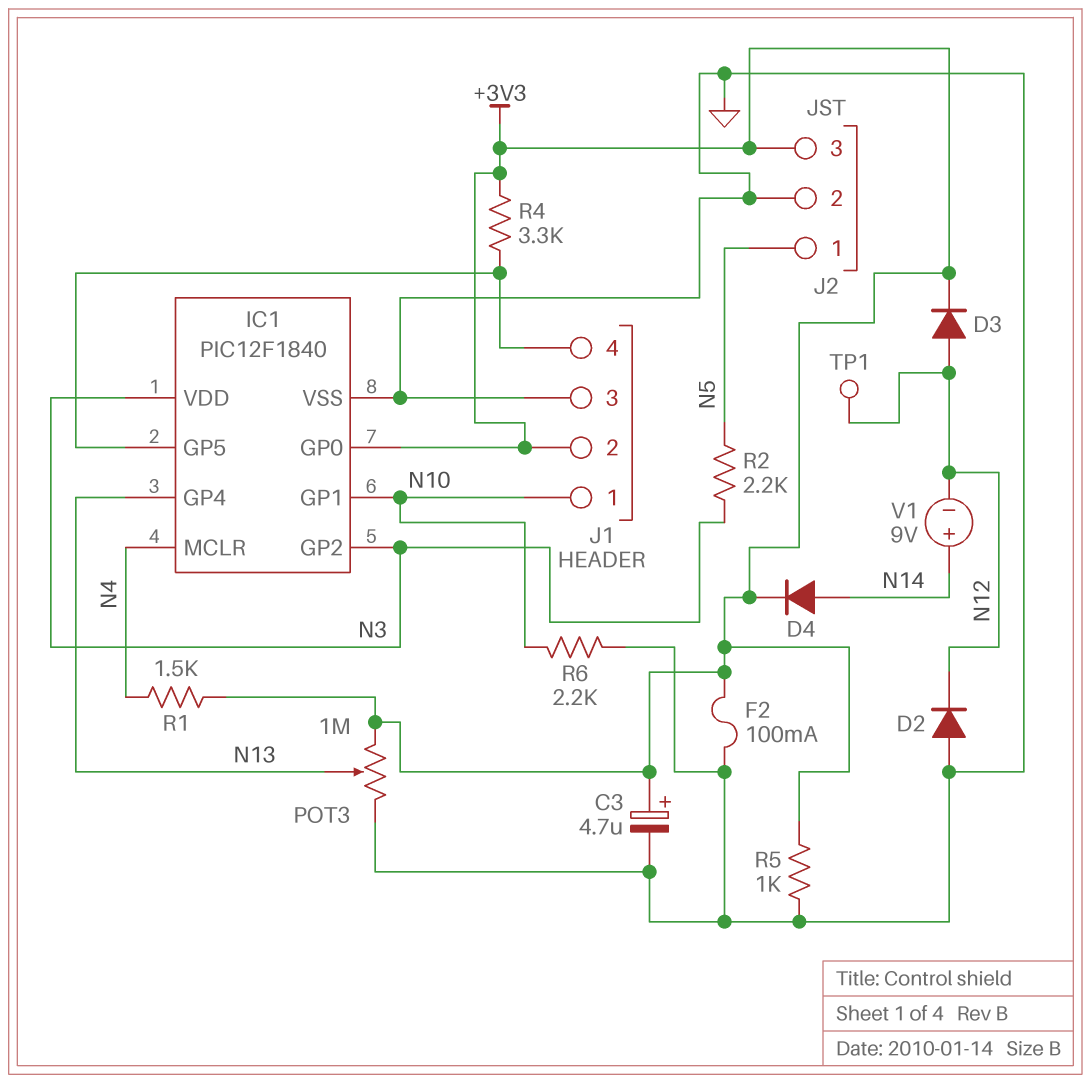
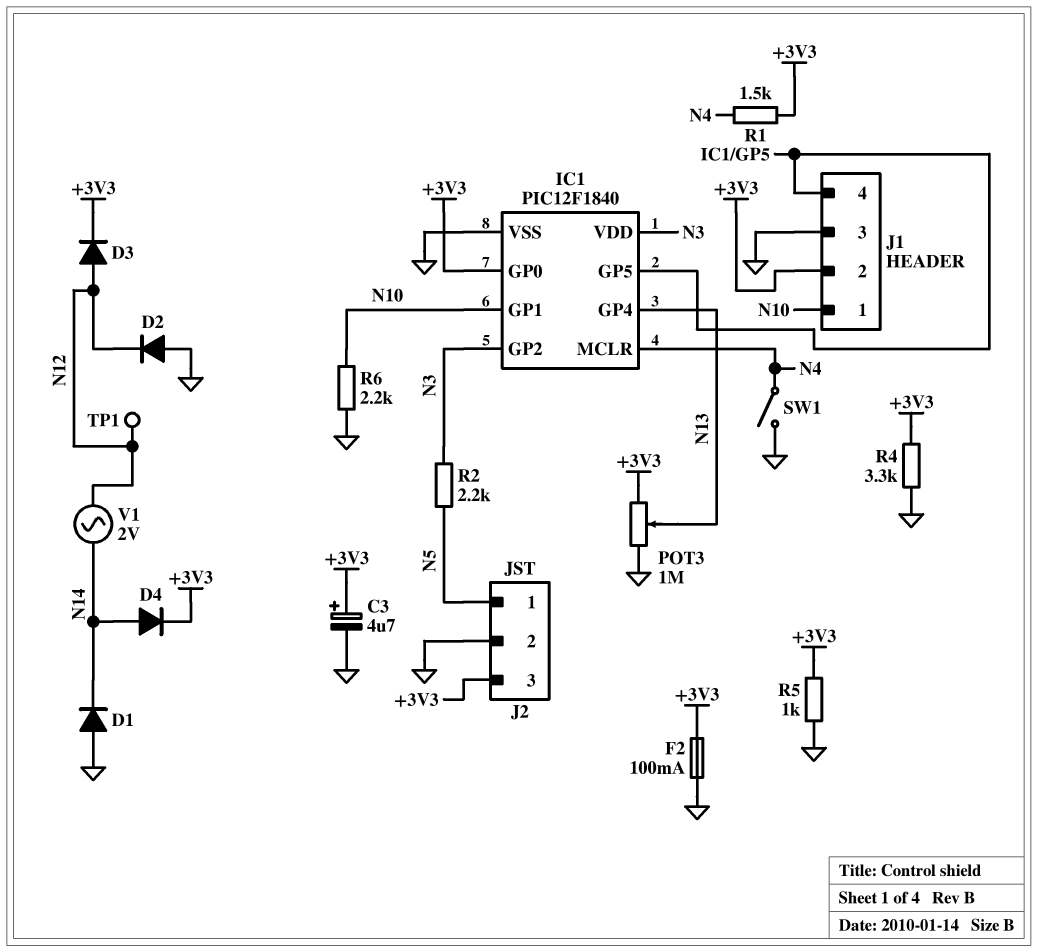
D1: none -> diode (A GND, K N14)
R4: 3.3k (+3V3, IC1/GP5) -> 3.3k (+3V3, GND)
SW1: none -> switch (GND, N4)
V1: 9V (plus N14, minus N12) -> AC 2V (N12, N14)

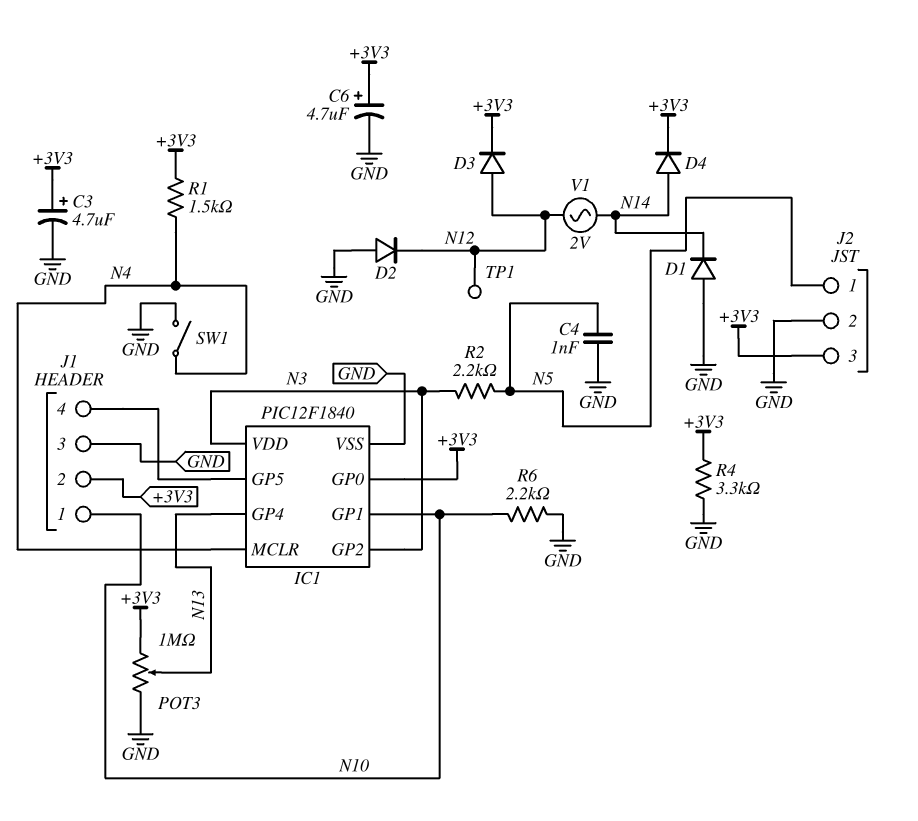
C4: none -> 1nF (GND, N5)
C6: none -> 4.7uF (plus +3V3, minus GND)
F2: 100mA (+3V3, GND) -> none
R5: 1k (+3V3, GND) -> none

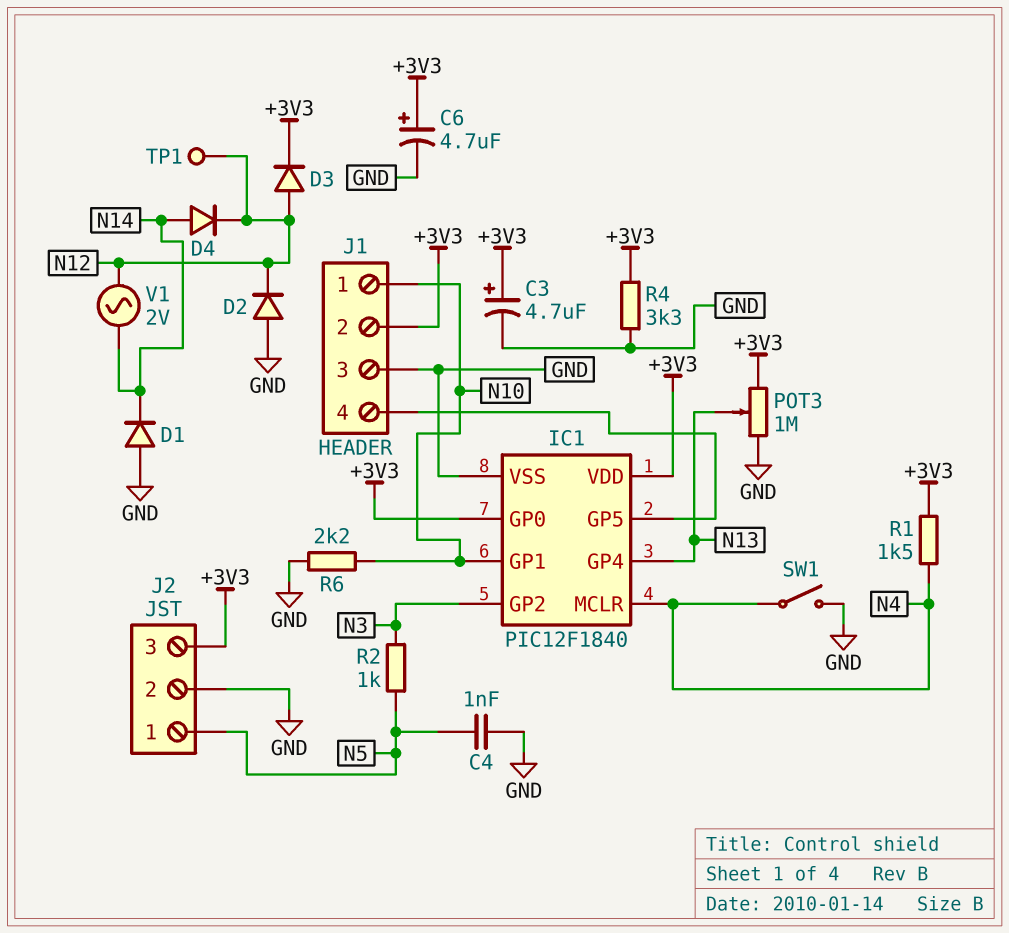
D4: diode (A N14, K +3V3) -> diode (A N14, K N12)
IC1 pin VDD: N3 -> +3V3
R2: 2.2k (N3, N5) -> 1k (N3, N5)

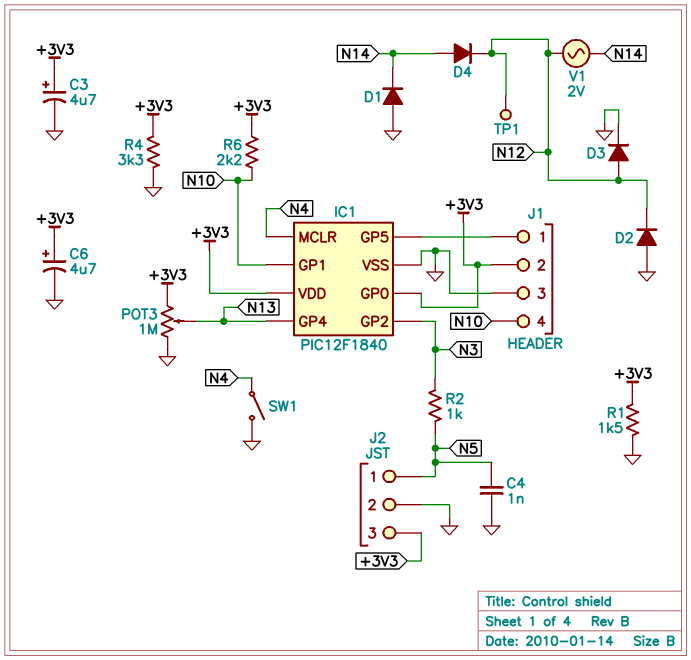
D3: diode (A N12, K +3V3) -> diode (A N12, K GND)
J1 pin 1: N10 -> IC1/GP5
J1 pin 4: IC1/GP5 -> N10
R1: 1.5k (+3V3, N4) -> 1.5k (+3V3, GND)
R6: 2.2k (GND, N10) -> 2.2k (+3V3, N10)

